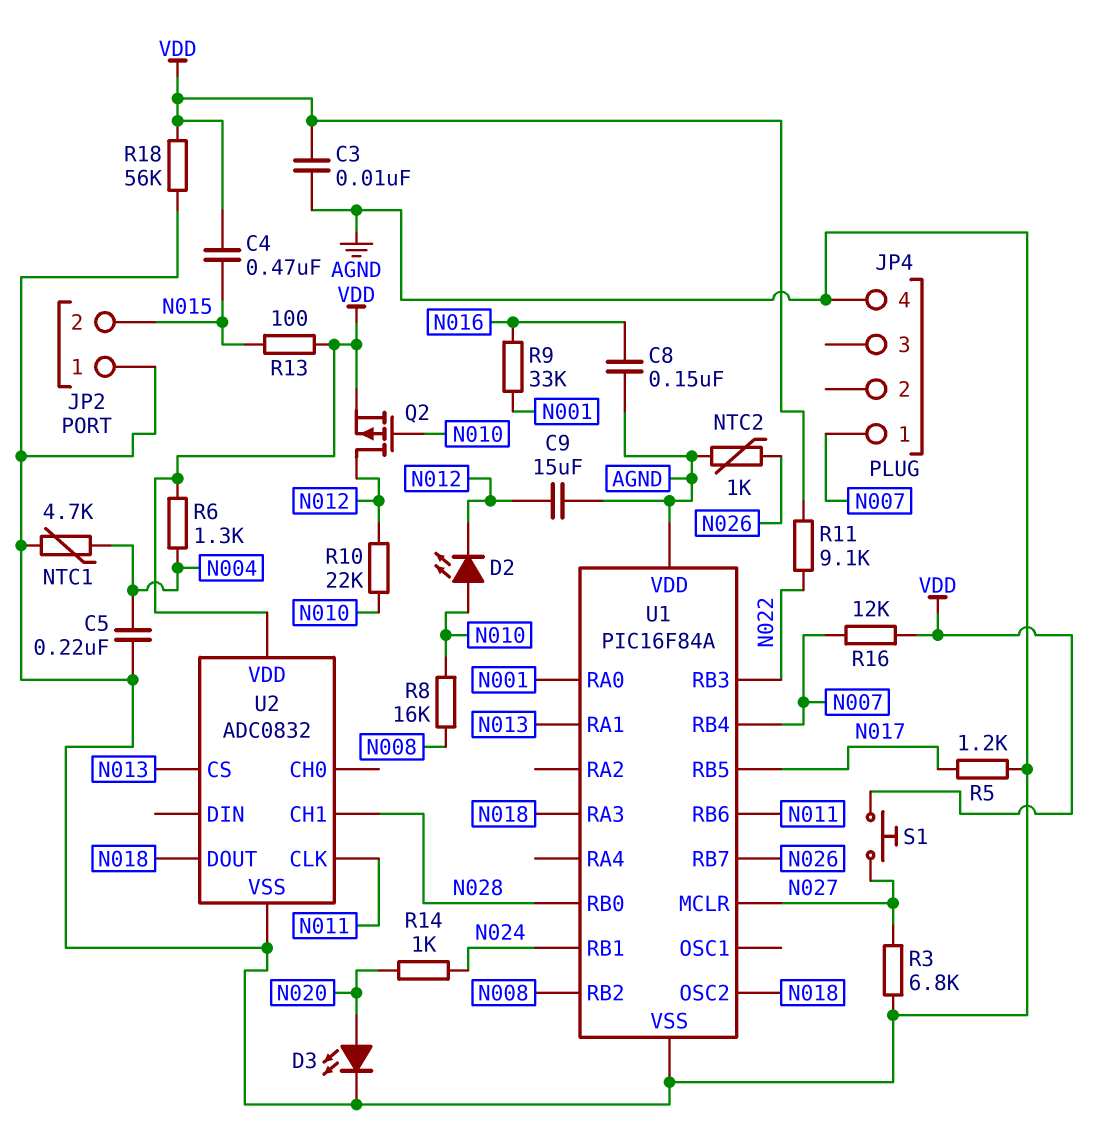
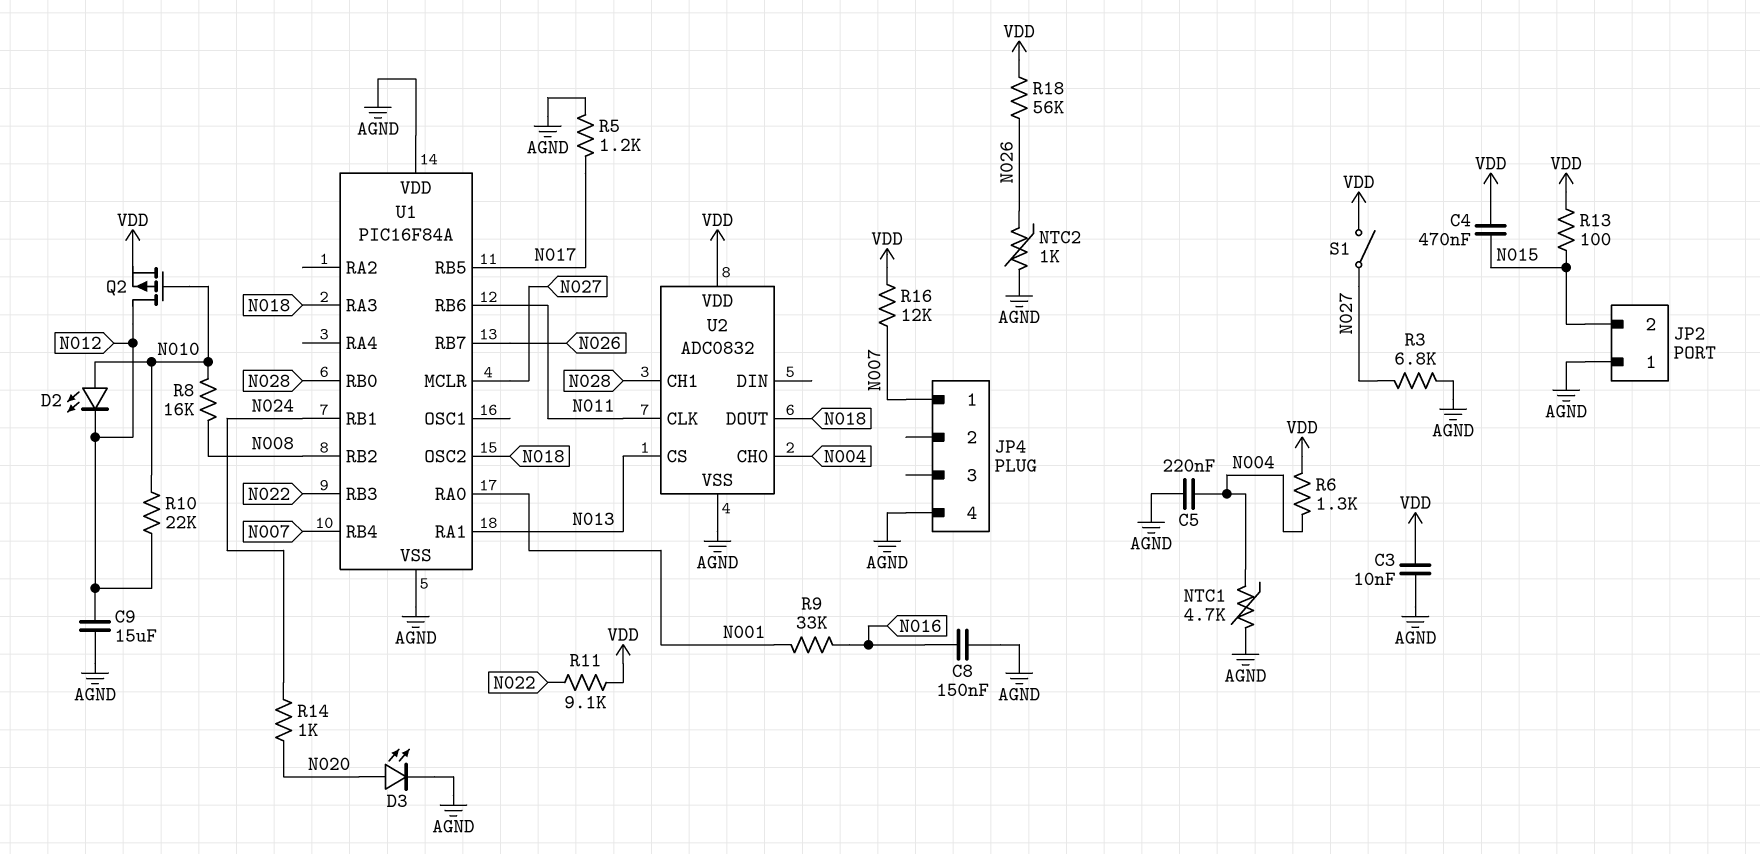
R18: 56k (AGND, VDD) -> 56k (N026, VDD)
S1: button (N027, VDD) -> switch (N027, VDD)
U2 pin CH0: none -> N004

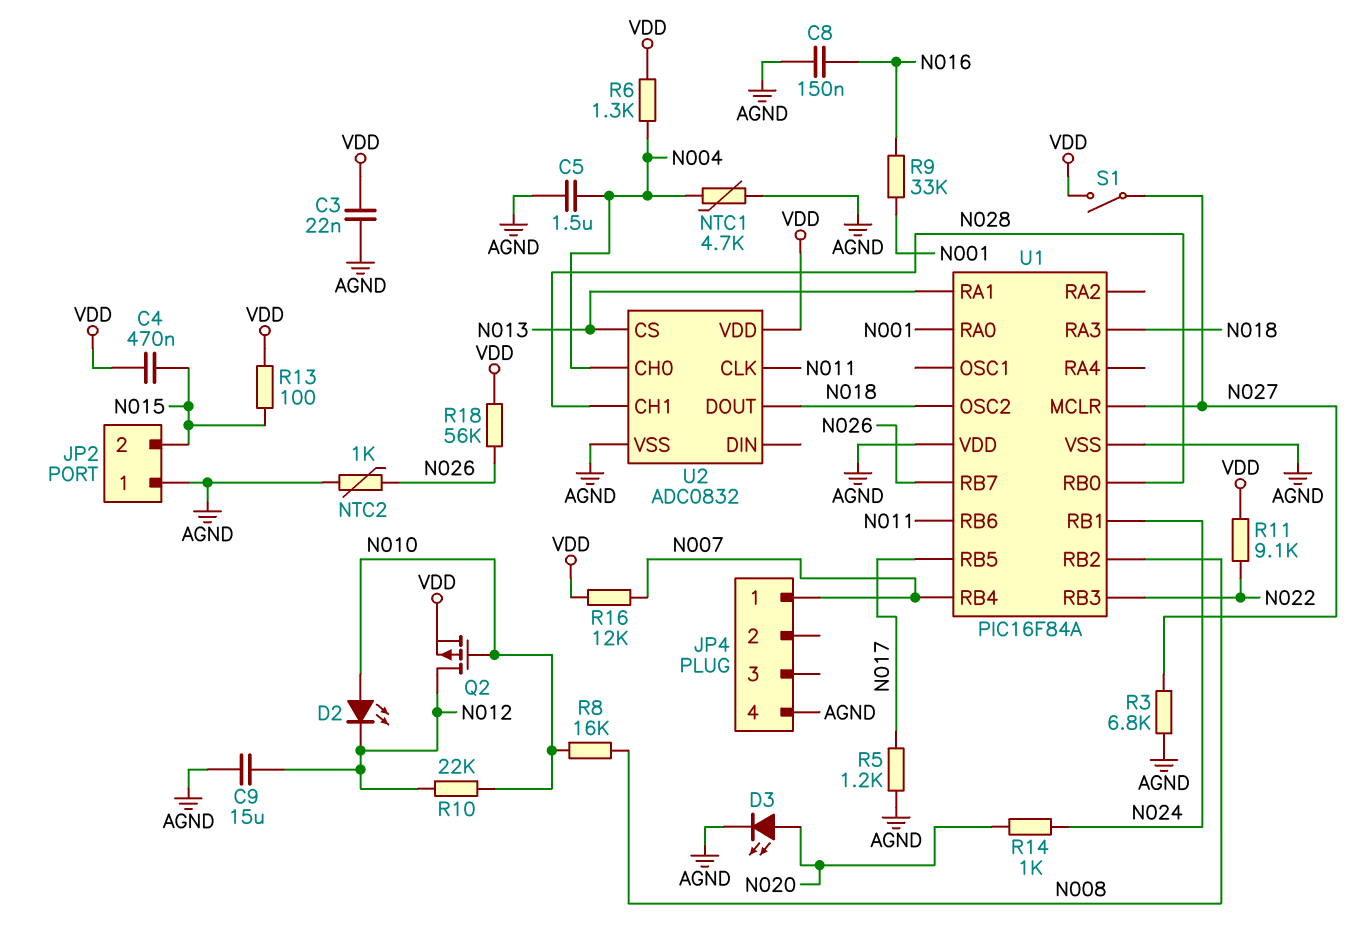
C3: 10nF (AGND, VDD) -> 22nF (AGND, VDD)
C5: 220nF (AGND, N004) -> 1.5uF (AGND, N004)

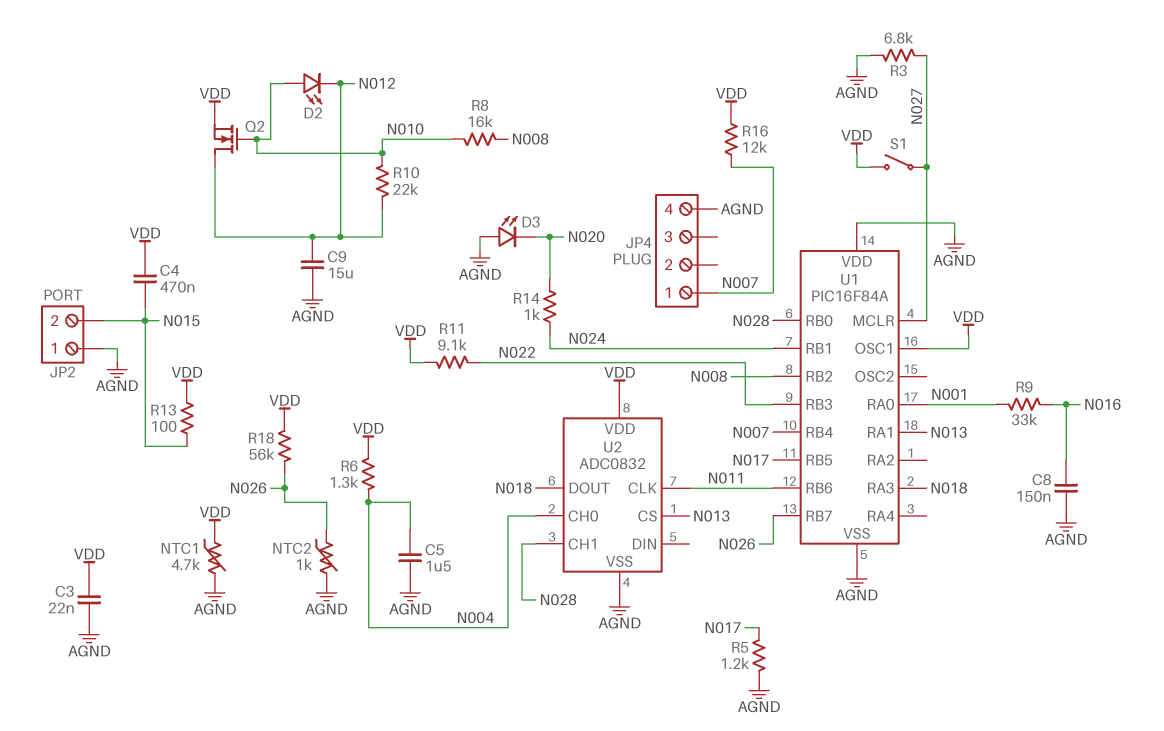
D3: LED (A N020, K AGND) -> LED (A AGND, K N020)
NTC1: 4.7k (AGND, N004) -> 4.7k (AGND, VDD)
Q2: PMOS (G N010, D N012, S VDD) -> NMOS (G N010, D N012, S VDD)
U1 pin OSC1: none -> VDD
U1 pin OSC2: N018 -> none

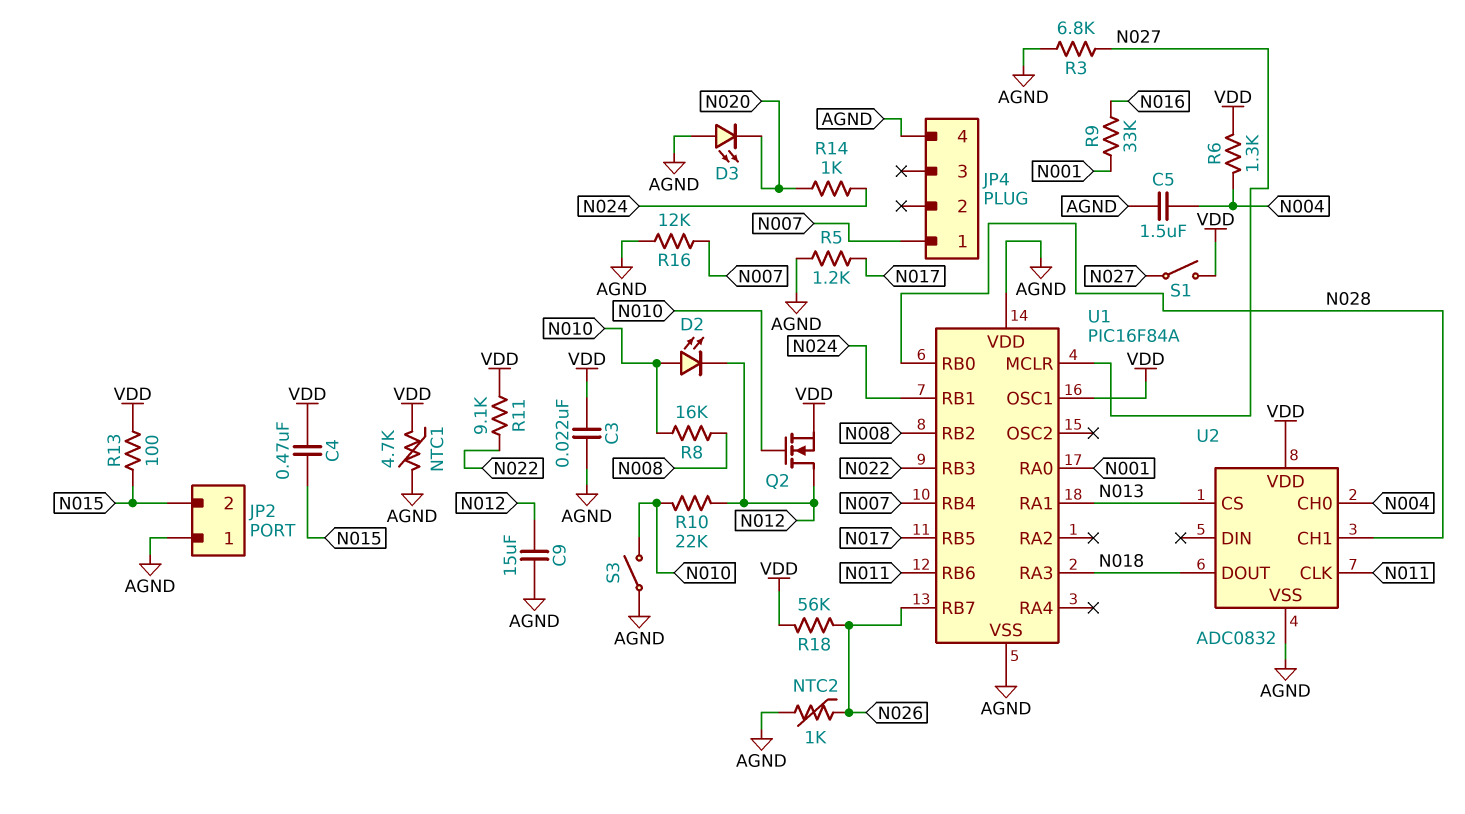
C8: 150nF (AGND, N016) -> none
R16: 12k (N007, VDD) -> 12k (AGND, N007)
S3: none -> switch (AGND, N010)

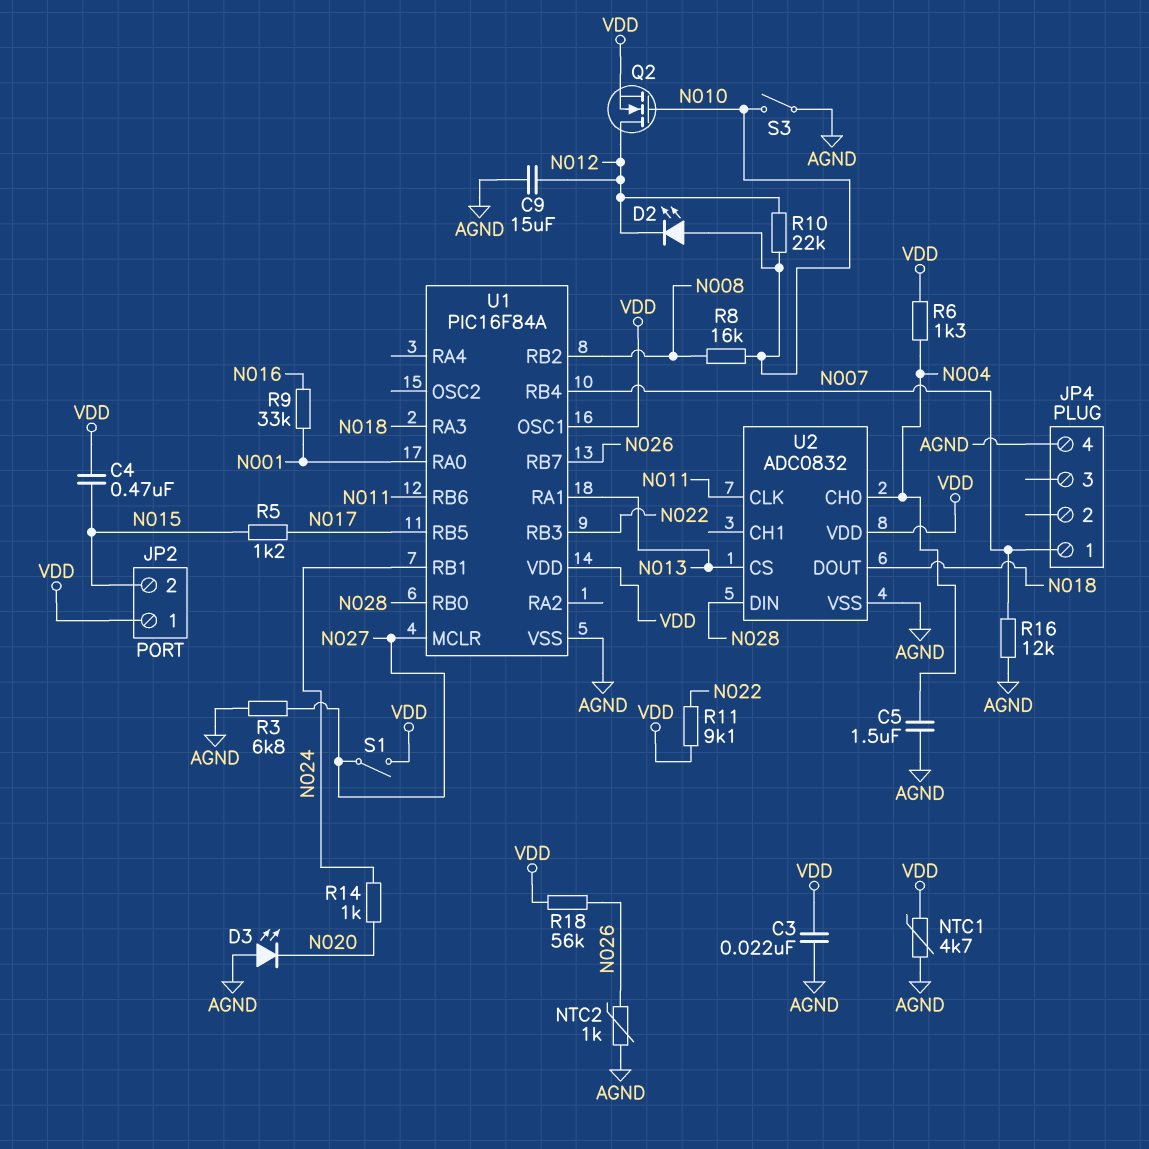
JP2 pin 1: AGND -> VDD
R5: 1.2k (AGND, N017) -> 1.2k (N015, N017)
R13: 100 (N015, VDD) -> none
U1 pin VDD: AGND -> VDD
U2 pin CH1: N028 -> none
U2 pin DIN: none -> N028

